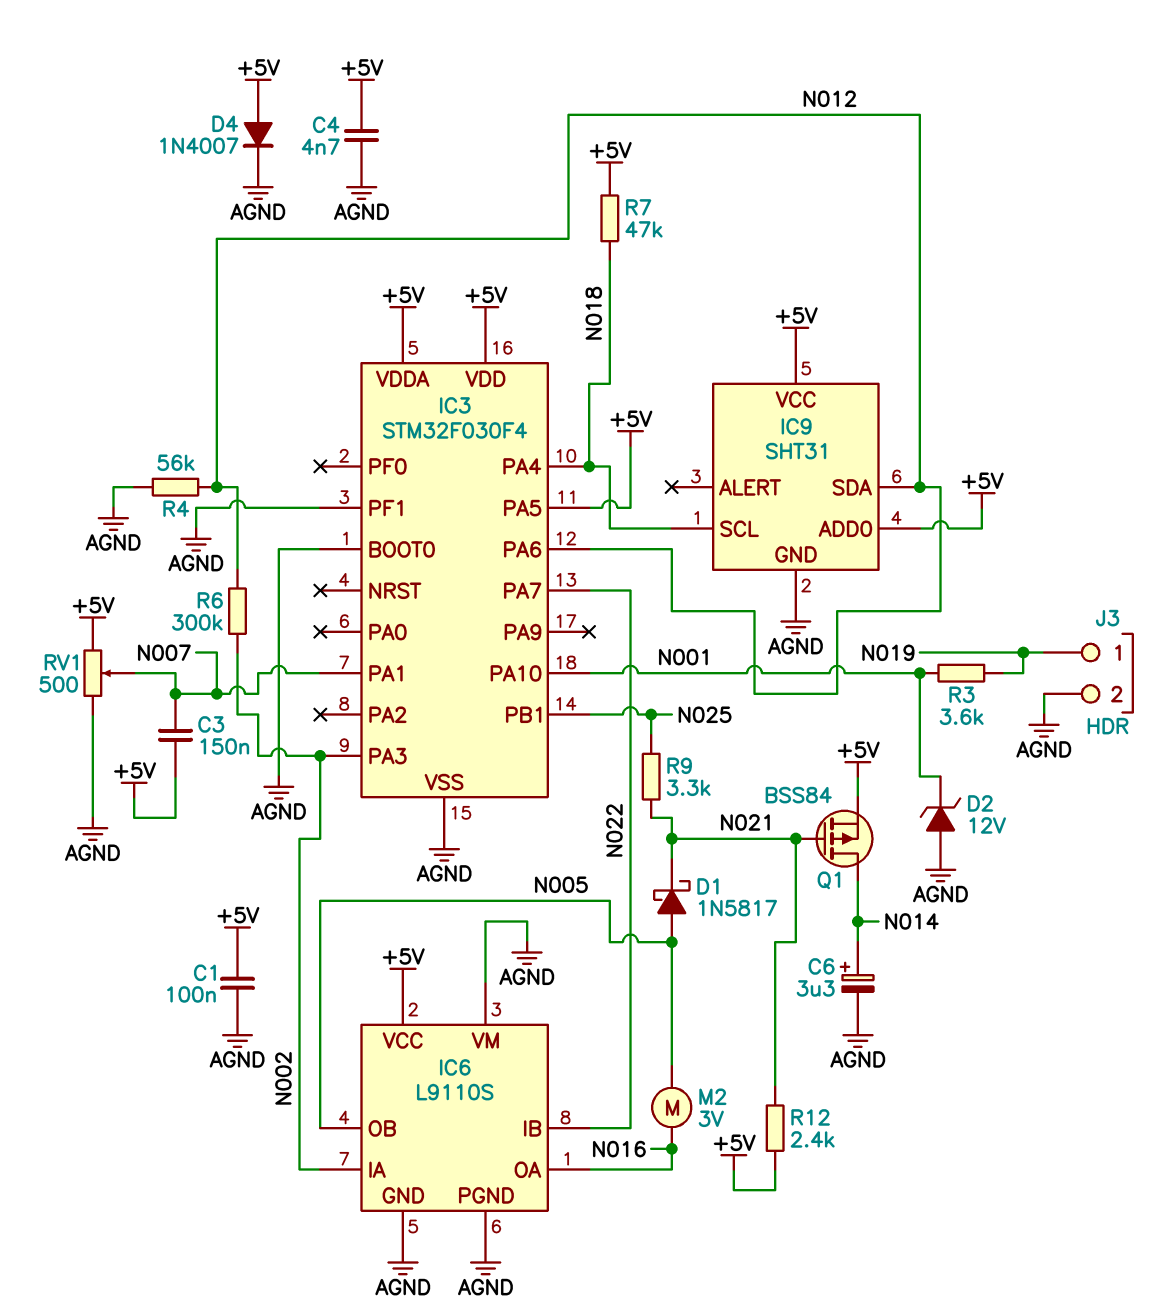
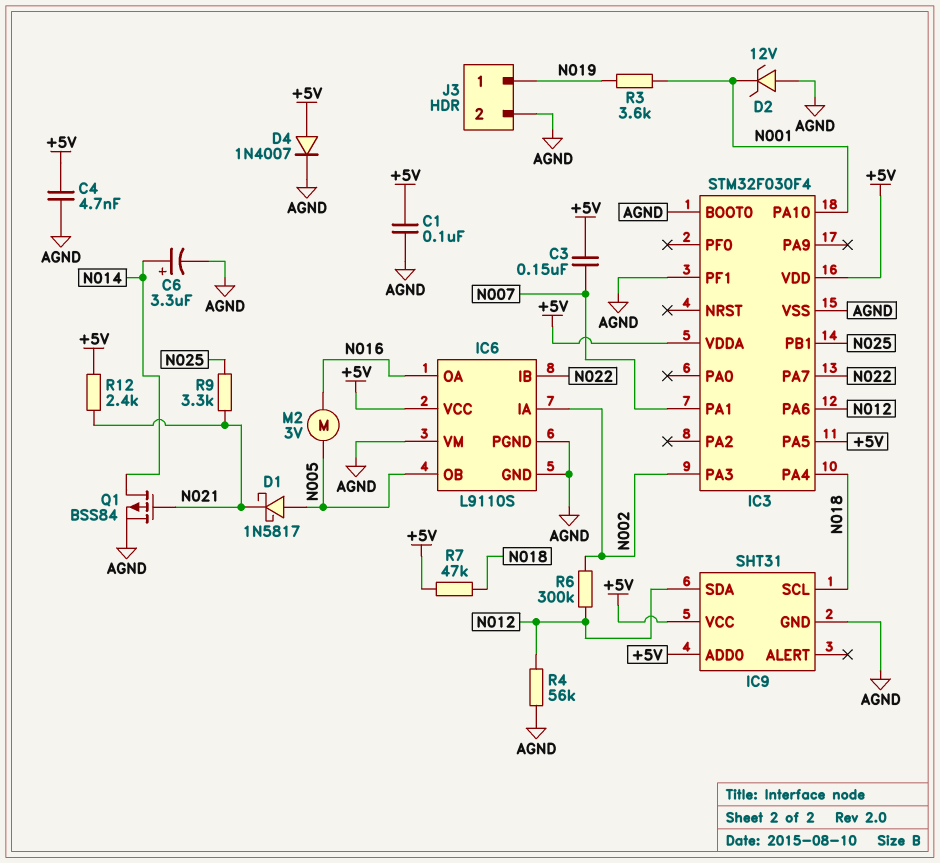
Q1: PMOS BSS84 (G N021, D N014, S +5V) -> PMOS BSS84 (G N021, D N014, S AGND)
RV1: 500 (+5V, AGND, wiper N007) -> none

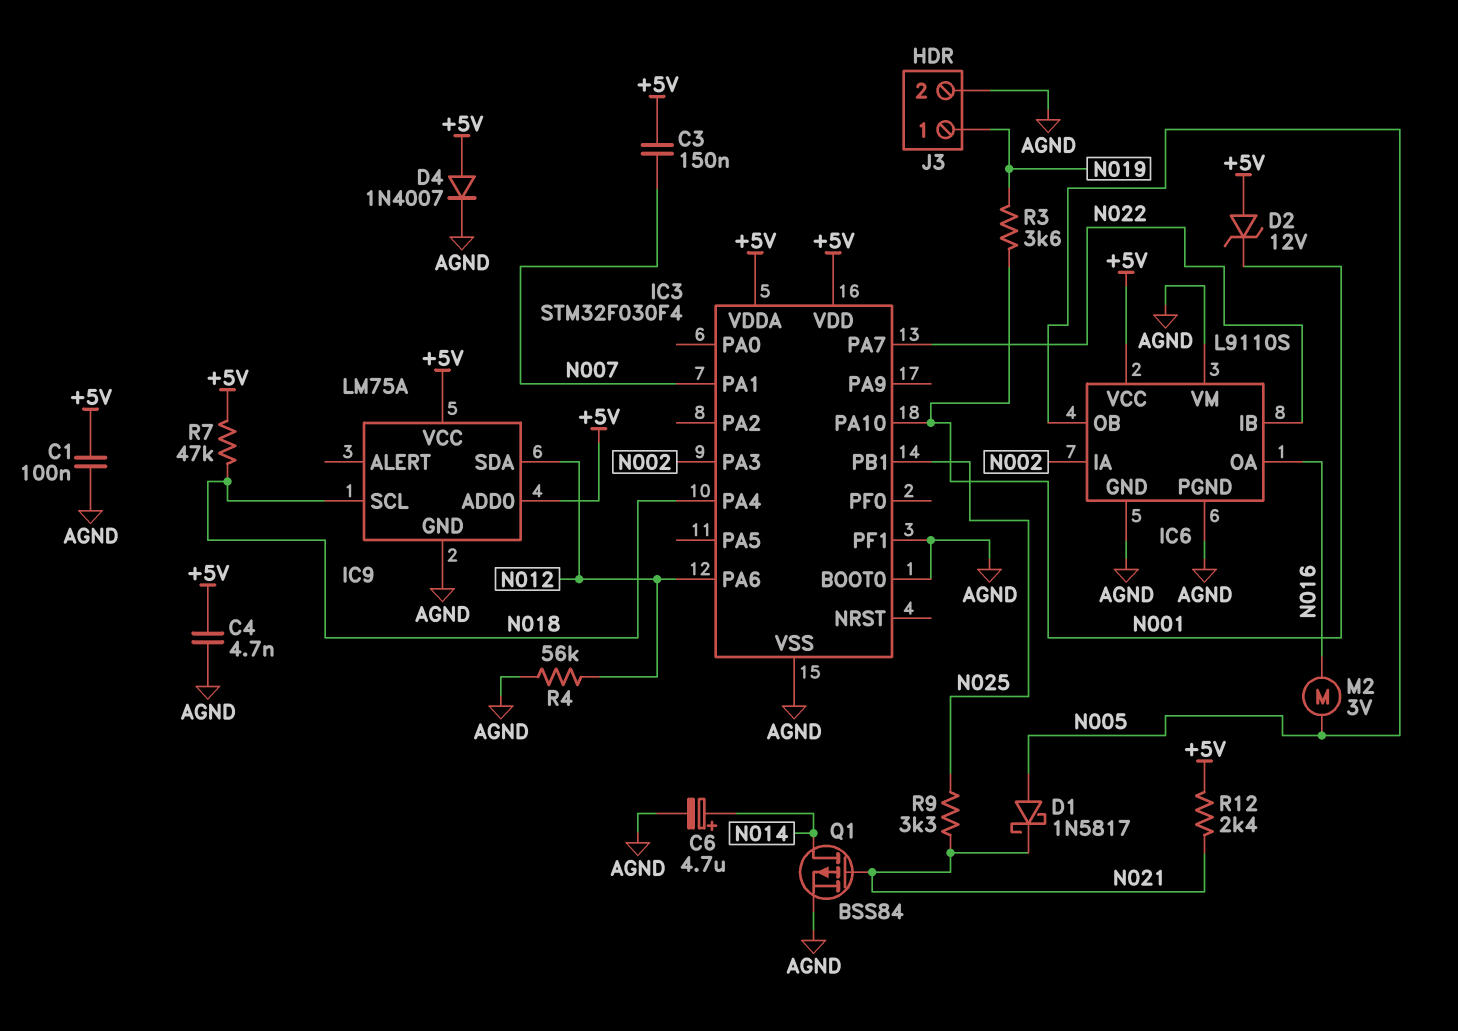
C6: 3.3uF (plus N014, minus AGND) -> 4.7uF (plus N014, minus AGND)
D2: zener 12V (A AGND, K N001) -> zener 12V (A +5V, K N001)
IC3 pin PA5: +5V -> none
IC9: SHT31 -> LM75A
R6: 300k (N002, N012) -> none

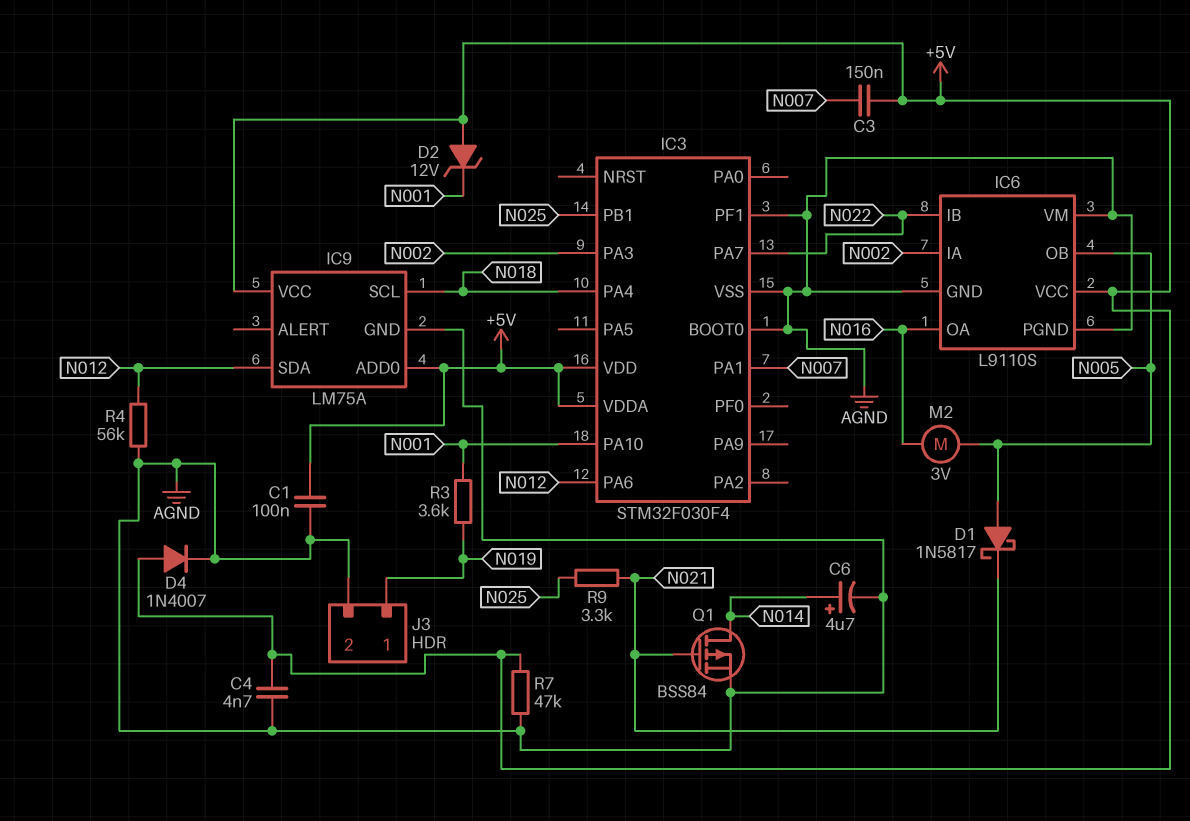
R7: 47k (+5V, N018) -> 47k (+5V, AGND)
R12: 2.4k (+5V, N021) -> none

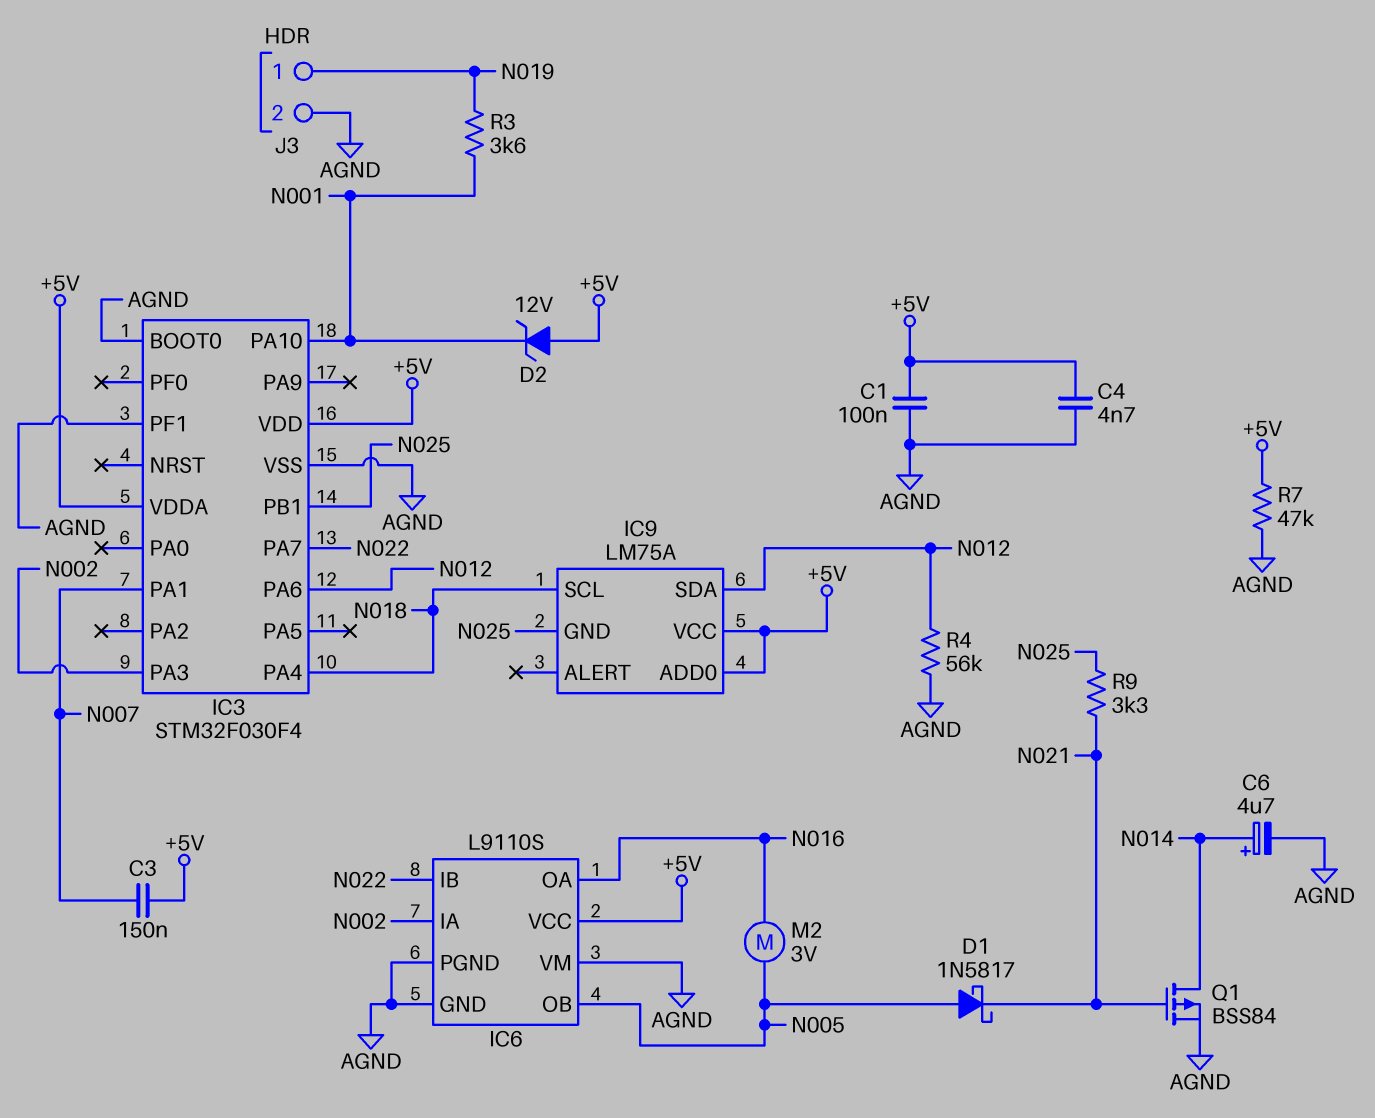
D4: diode 1N4007 (A +5V, K AGND) -> none
IC9 pin GND: AGND -> N025

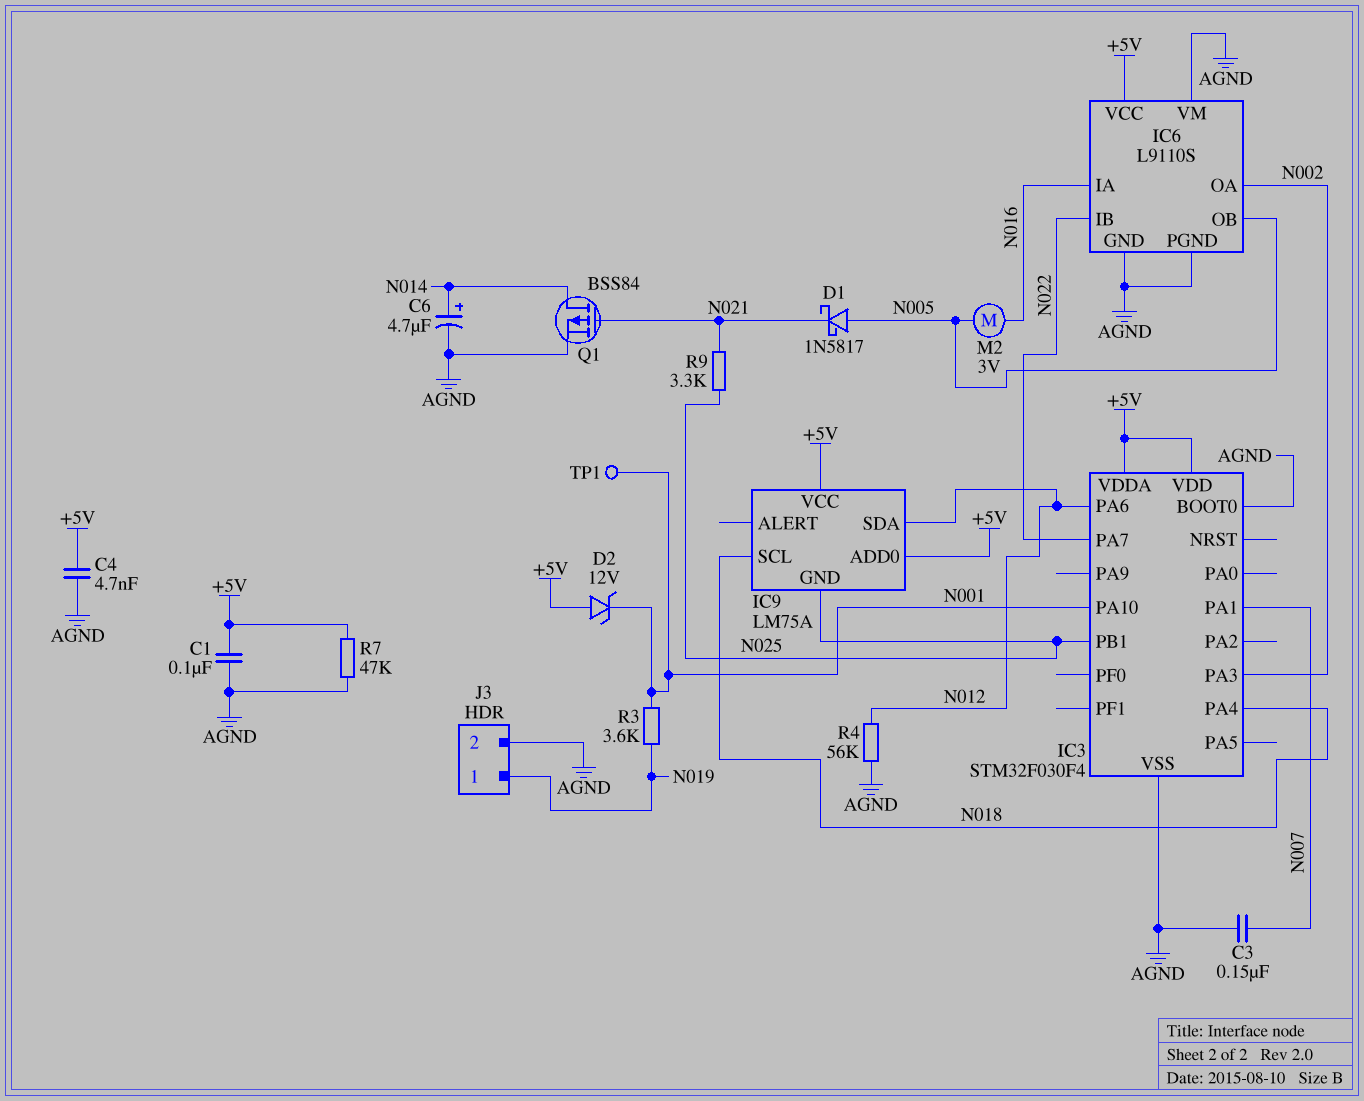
C3: 150nF (+5V, N007) -> 150nF (AGND, N007)
IC3 pin PF1: AGND -> none
IC6 pin IA: N002 -> N016
IC6 pin OA: N016 -> N002
TP1: none -> test point (N001)

